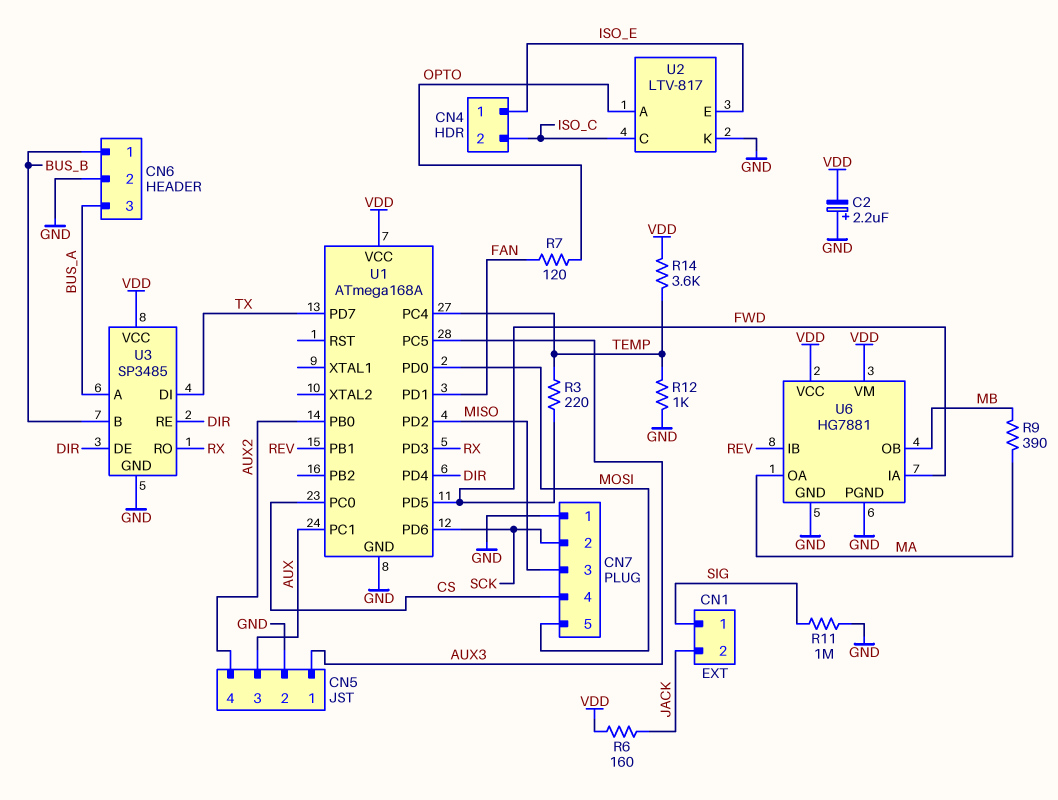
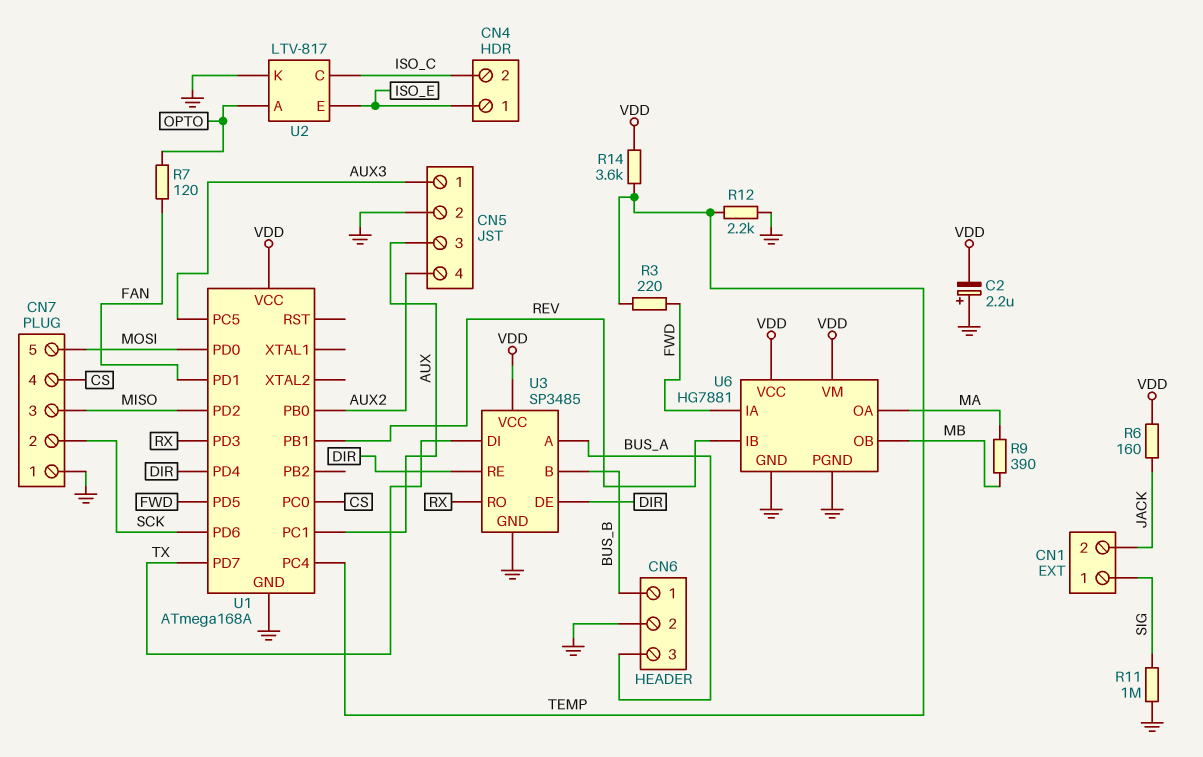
R12: 1k (GND, TEMP) -> 2.2k (GND, TEMP)

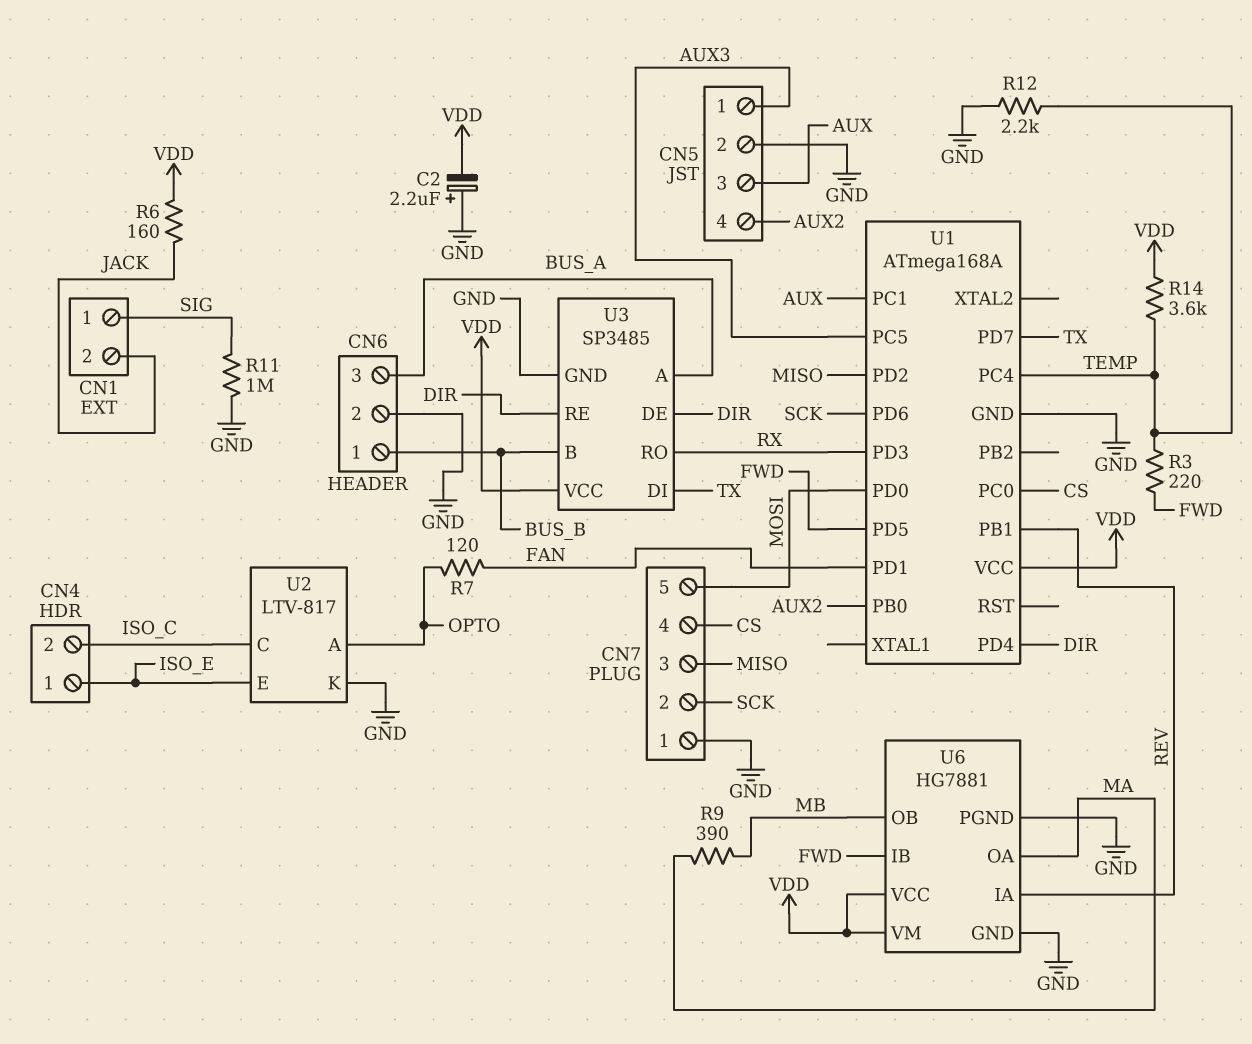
U6 pin IA: FWD -> REV
U6 pin IB: REV -> FWD

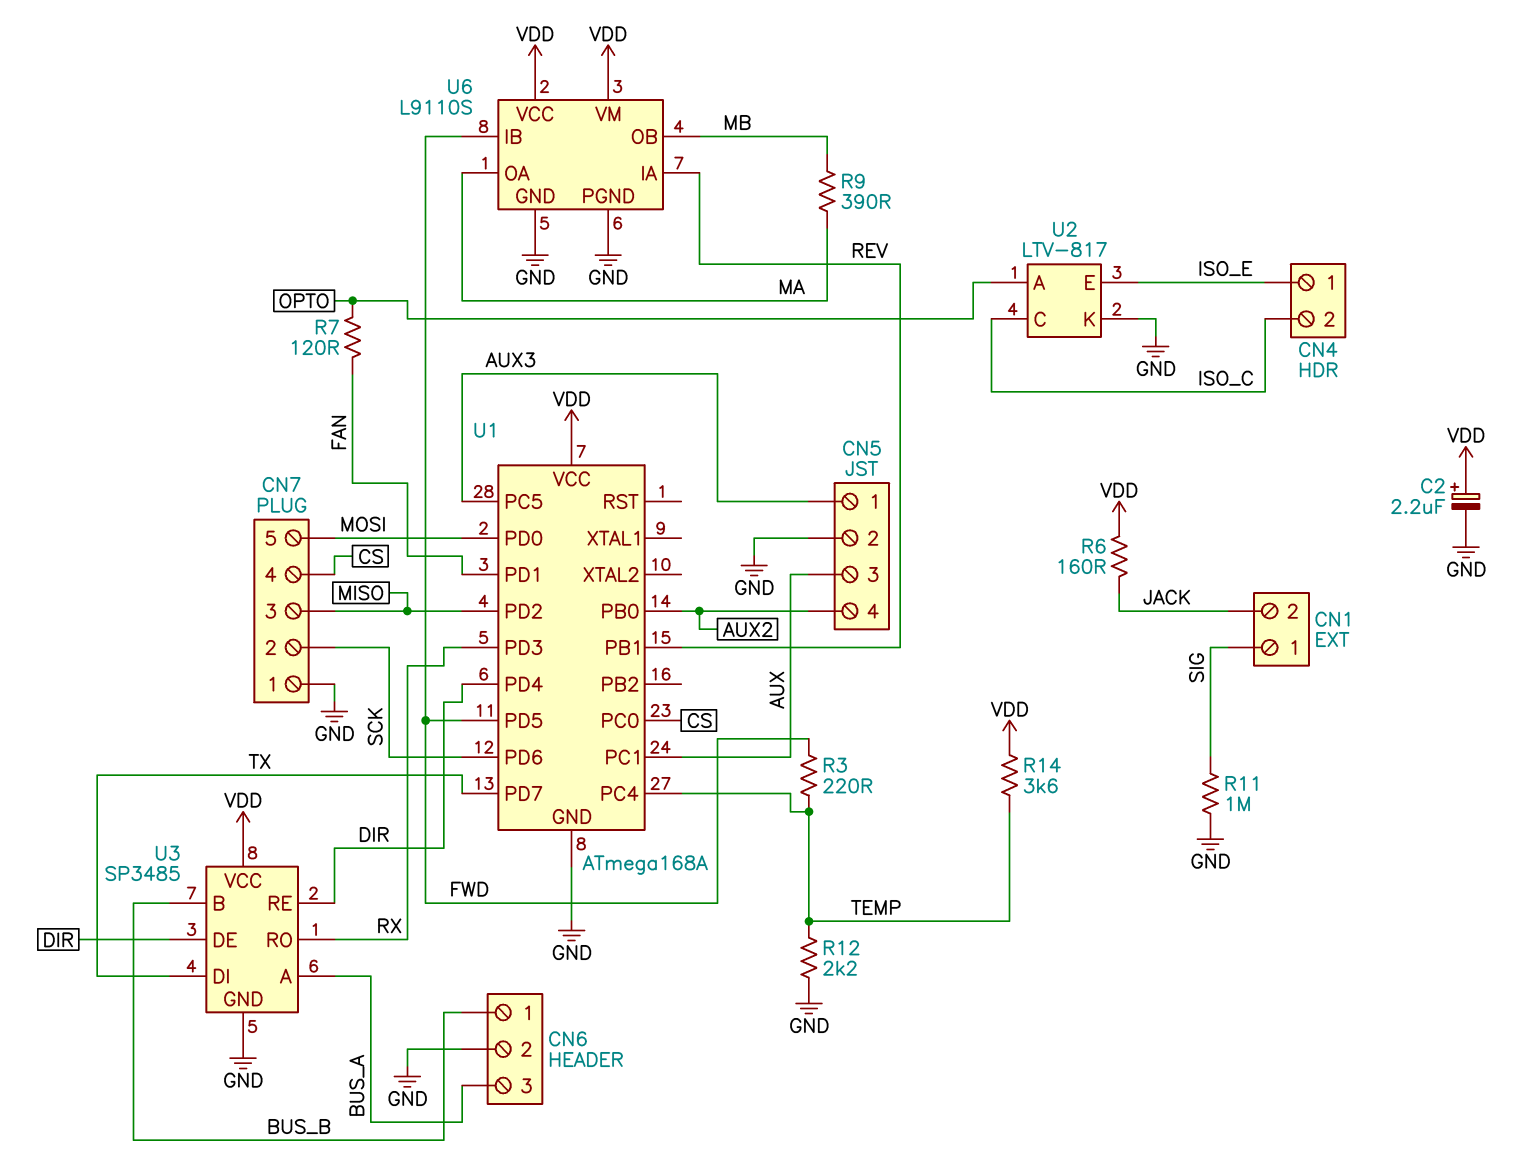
C2: 2.2uF (plus GND, minus VDD) -> 2.2uF (plus VDD, minus GND)
U6: HG7881 -> L9110S

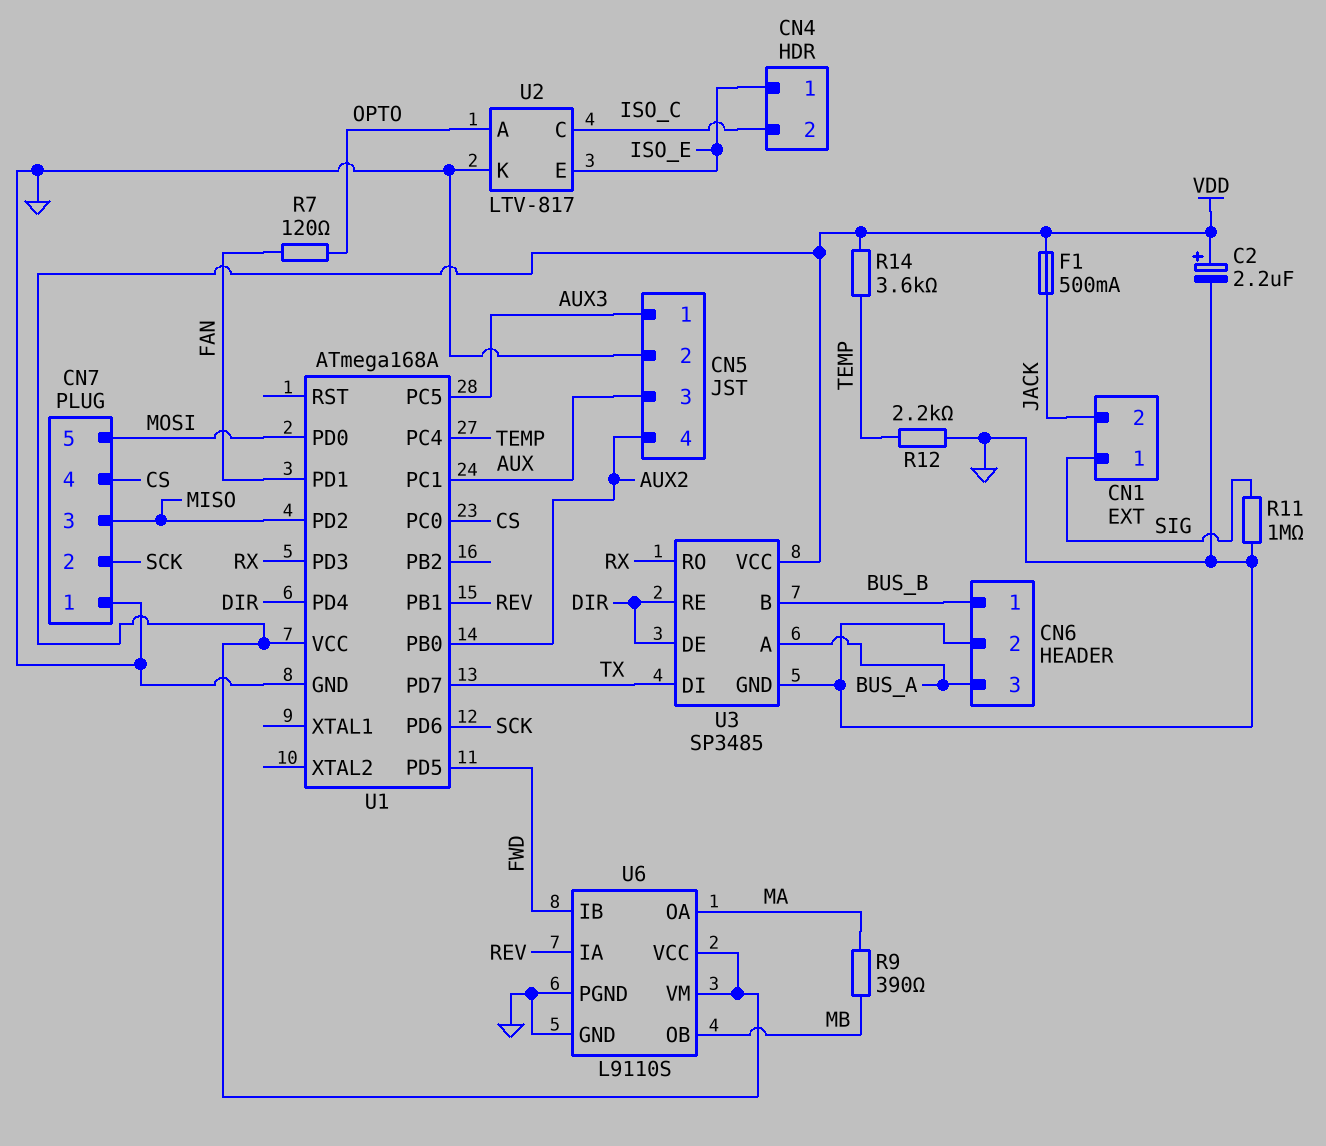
F1: none -> 500mA (JACK, VDD)
R3: 220 (FWD, TEMP) -> none
R6: 160 (JACK, VDD) -> none

